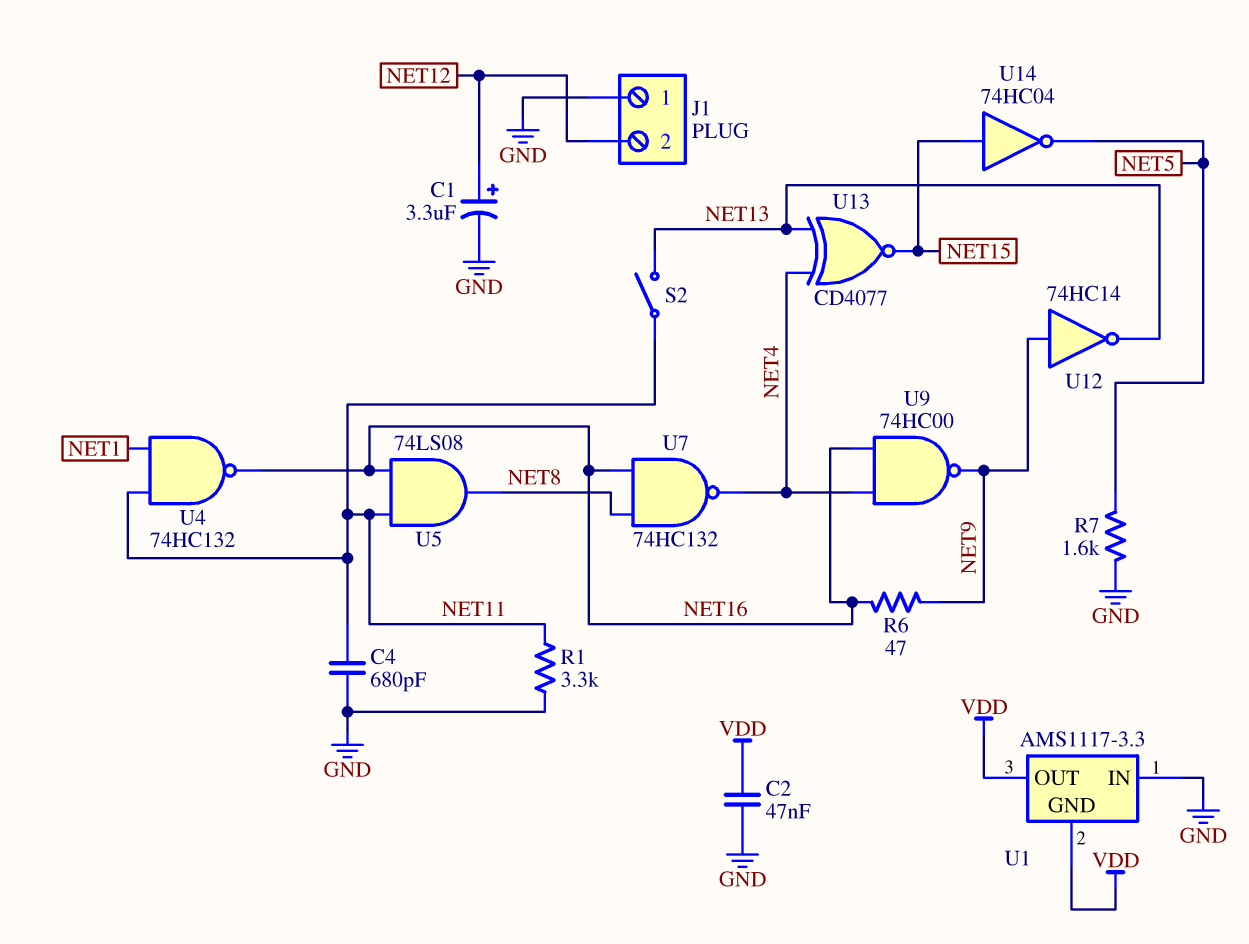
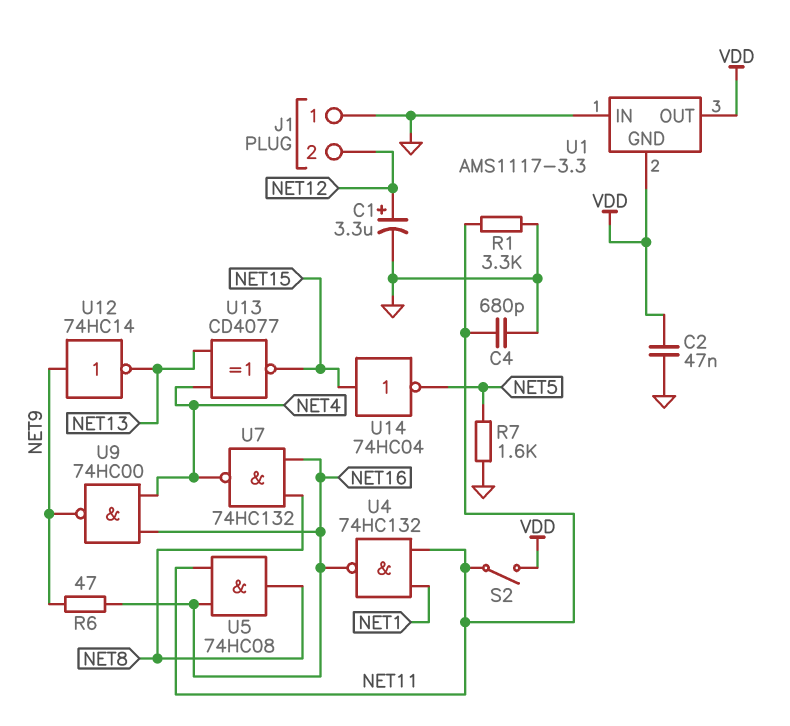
S2: switch (NET11, NET13) -> switch (NET11, VDD)
U5: AND 74LS08 (in NET11, in NET16, out NET8) -> AND 74HC08 (in NET11, in NET16, out NET8)

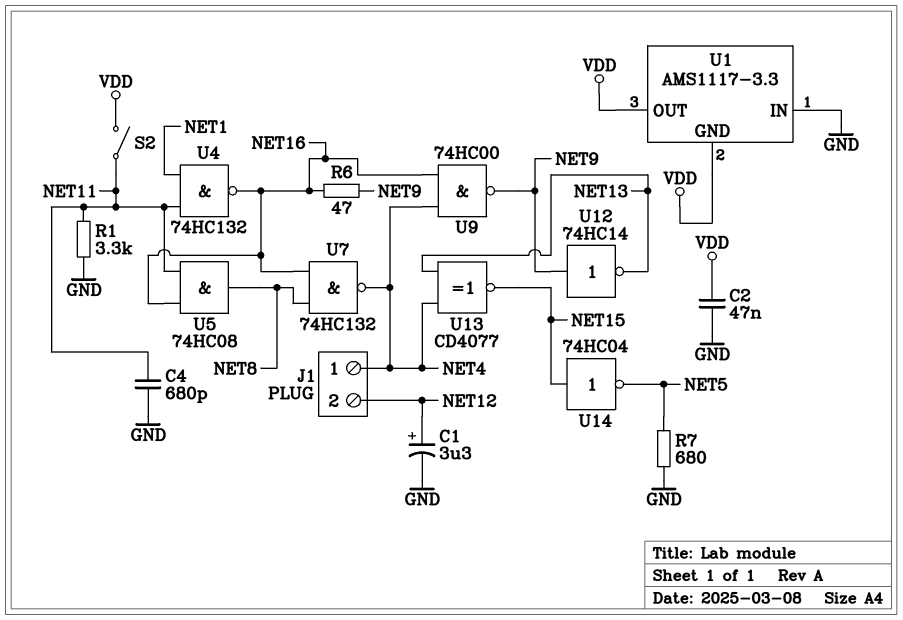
J1 pin 1: GND -> NET4
R7: 1.6k (GND, NET5) -> 680 (GND, NET5)

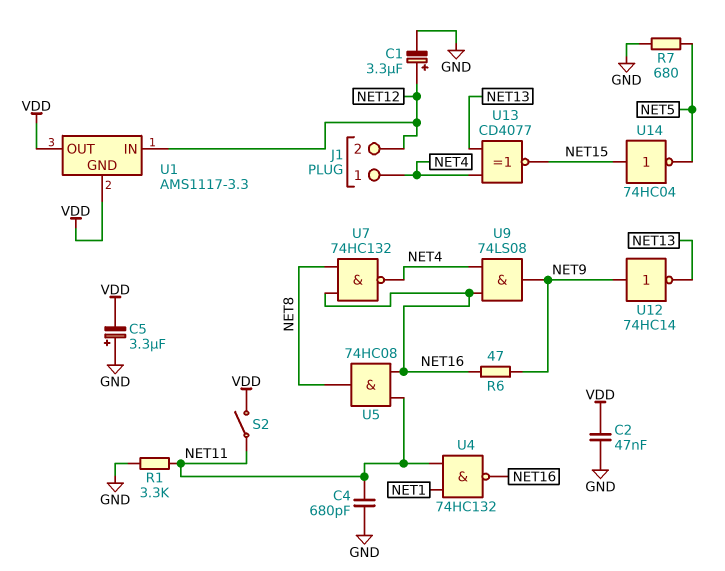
C5: none -> 3.3uF (plus GND, minus VDD)
U1 pin IN: GND -> NET12
U9: NAND 74HC00 (in NET4, in NET16, out NET9) -> AND 74LS08 (in NET4, in NET16, out NET9)

